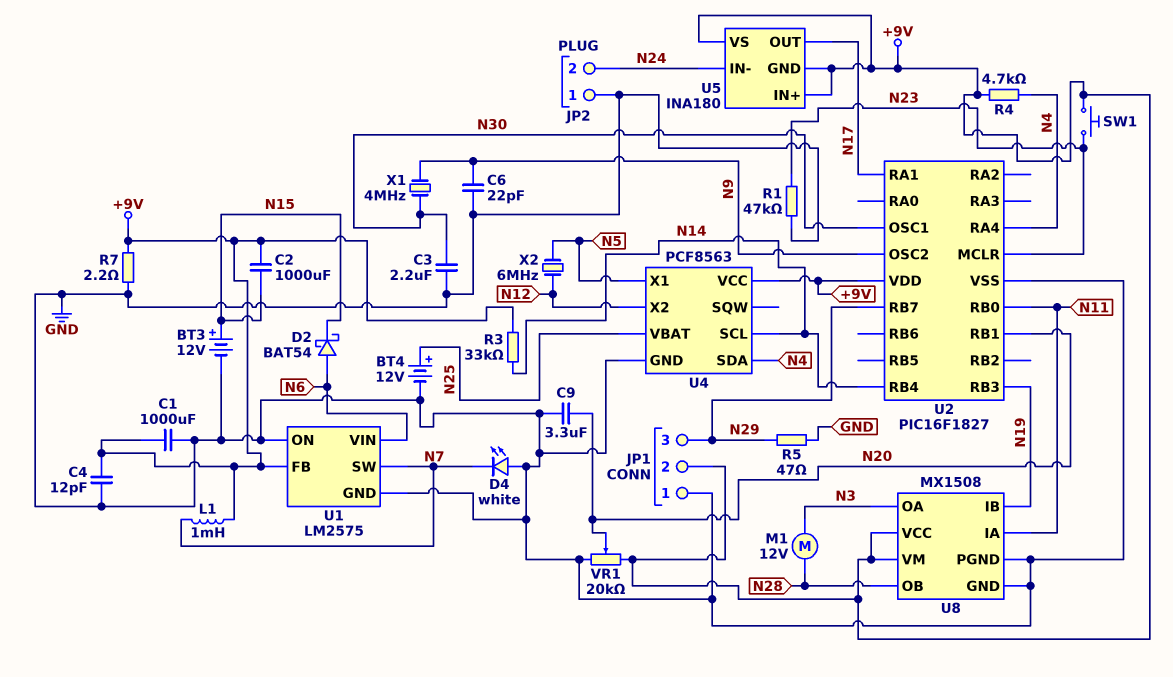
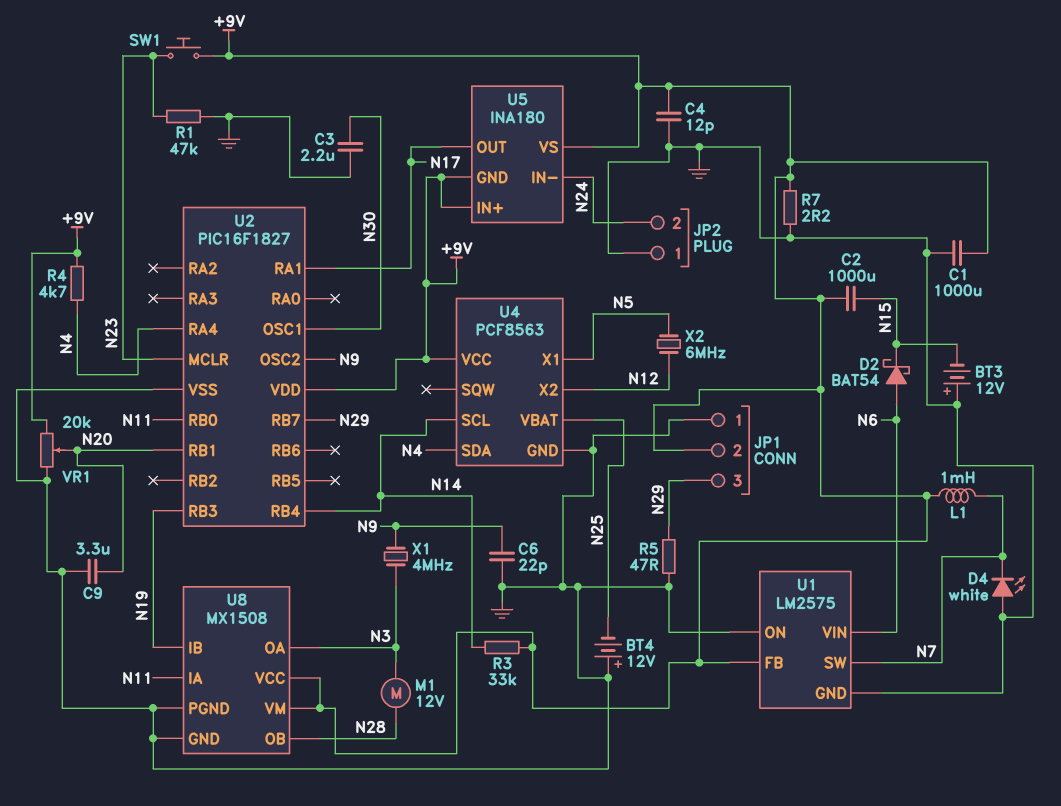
BT3: 12V (plus N15, minus GND) -> 12V (plus GND, minus N15)
BT4: 12V (plus N25, minus GND) -> 12V (plus GND, minus N25)
X1: 4MHz (N9, N30) -> 4MHz (N3, N9)

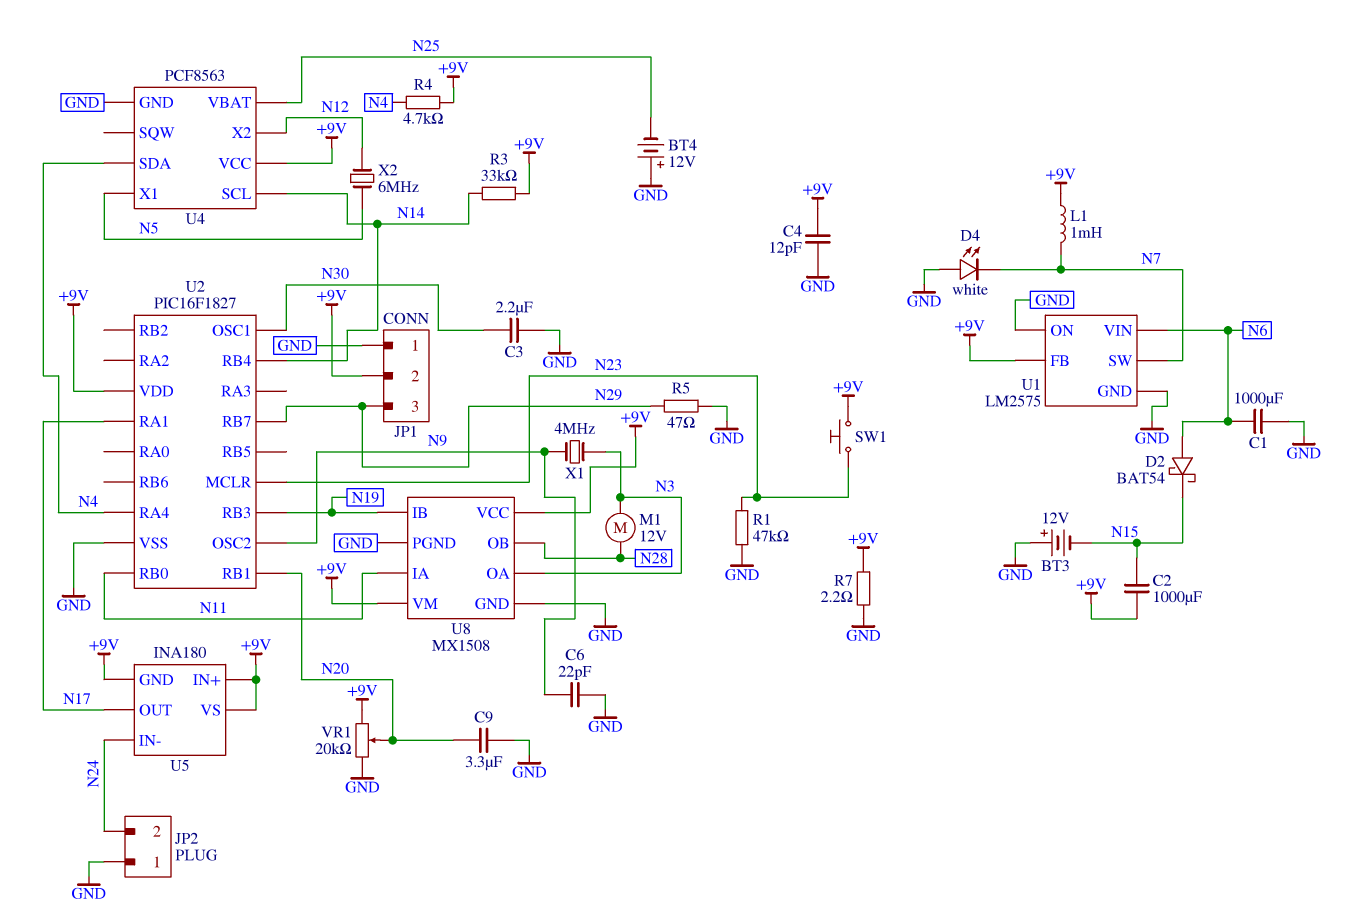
C1: 1000uF (+9V, GND) -> 1000uF (GND, N6)

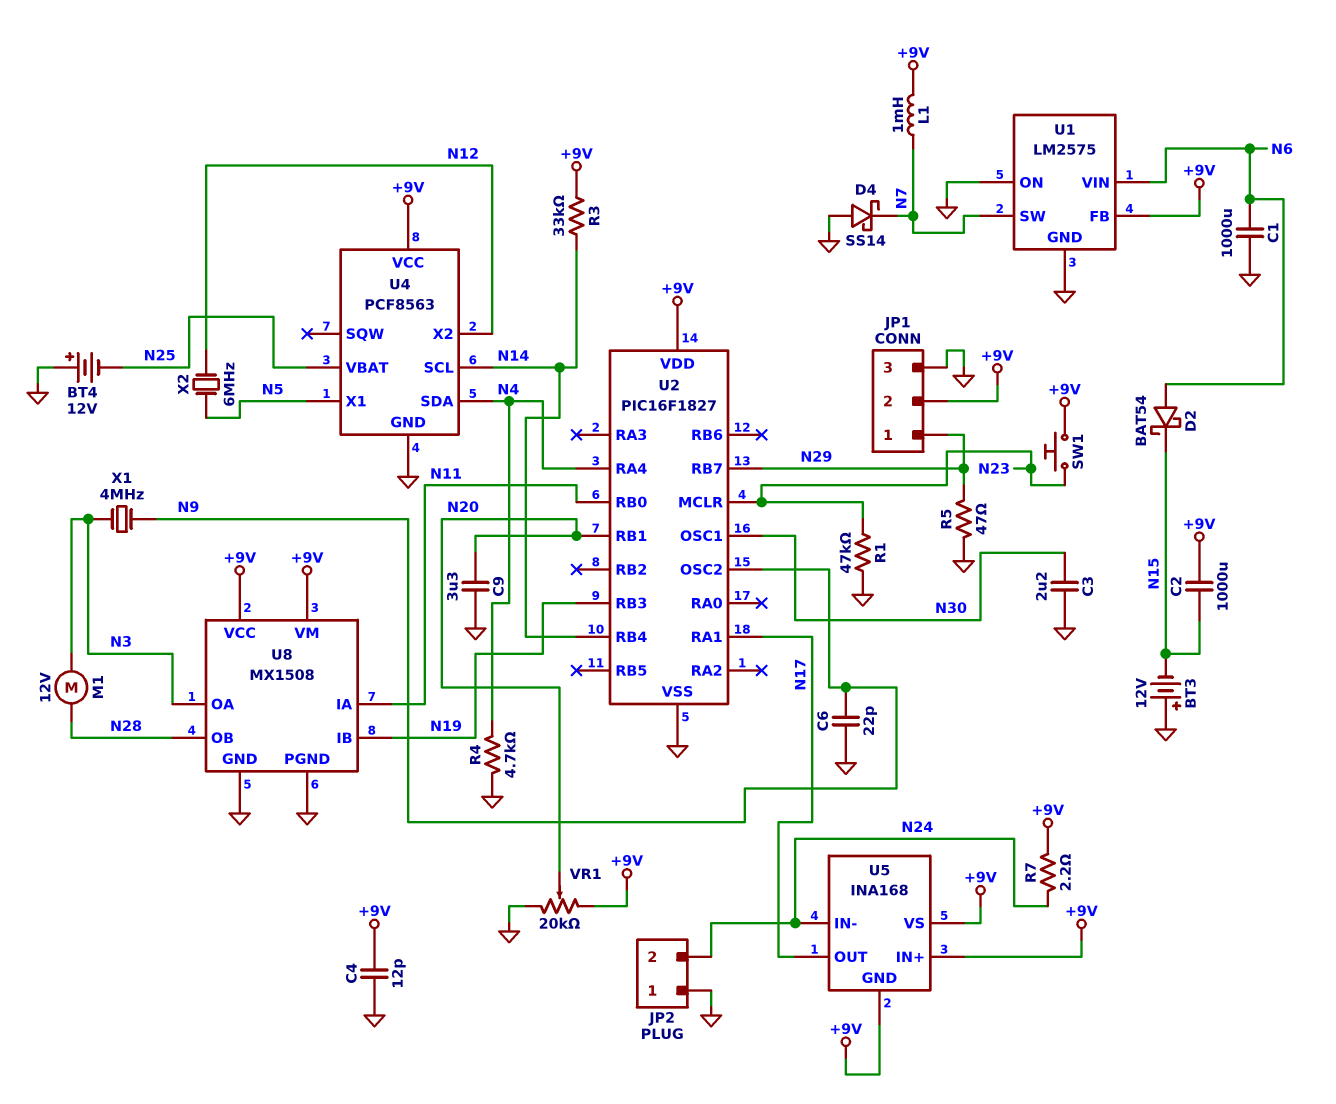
D4: LED white (A GND, K N7) -> schottky SS14 (A GND, K N7)
JP1 pin 1: GND -> N29
JP1 pin 3: N29 -> GND
R4: 4.7k (+9V, N4) -> 4.7k (GND, N4)
R7: 2.2 (+9V, GND) -> 2.2 (+9V, N24)
U5: INA180 -> INA168

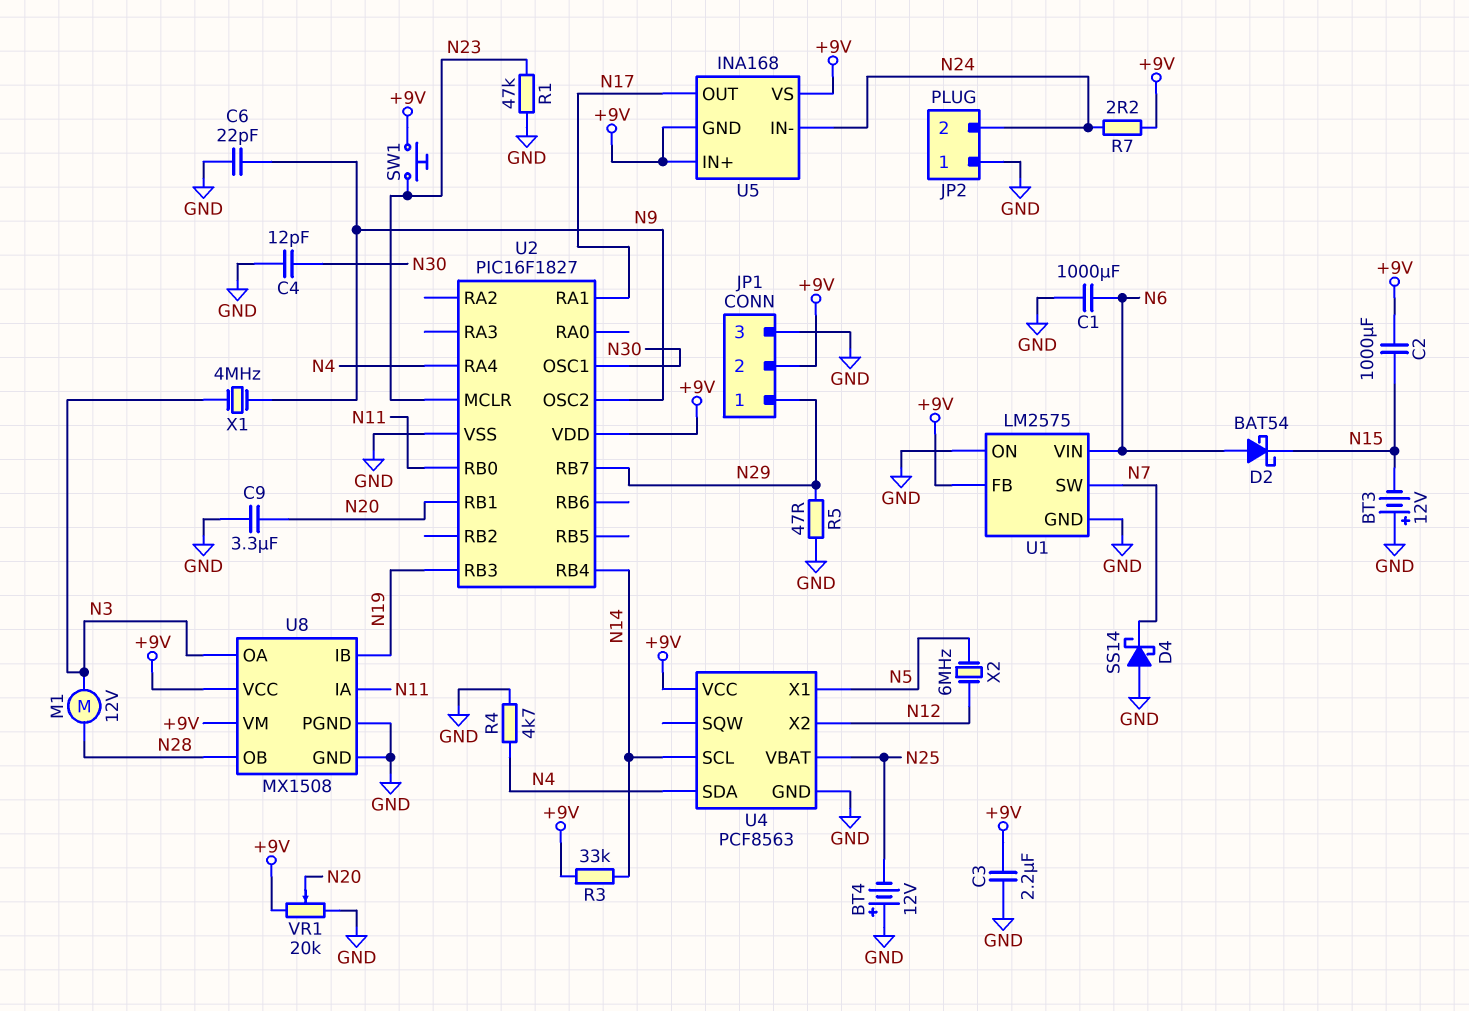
C3: 2.2uF (GND, N30) -> 2.2uF (+9V, GND)
C4: 12pF (+9V, GND) -> 12pF (GND, N30)
L1: 1mH (+9V, N7) -> none

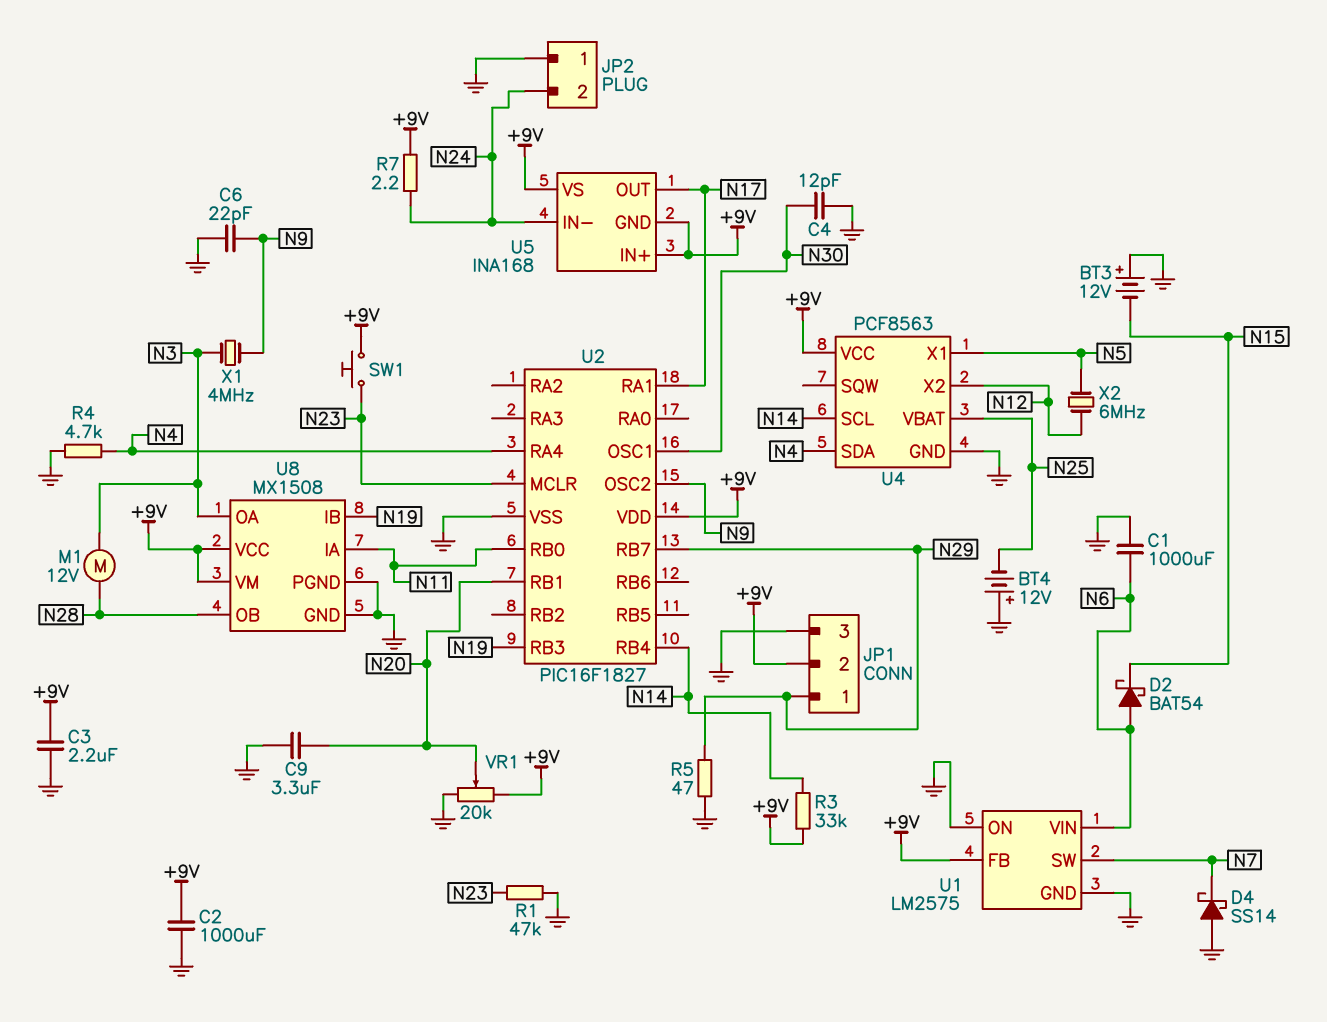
C2: 1000uF (+9V, N15) -> 1000uF (+9V, GND)

